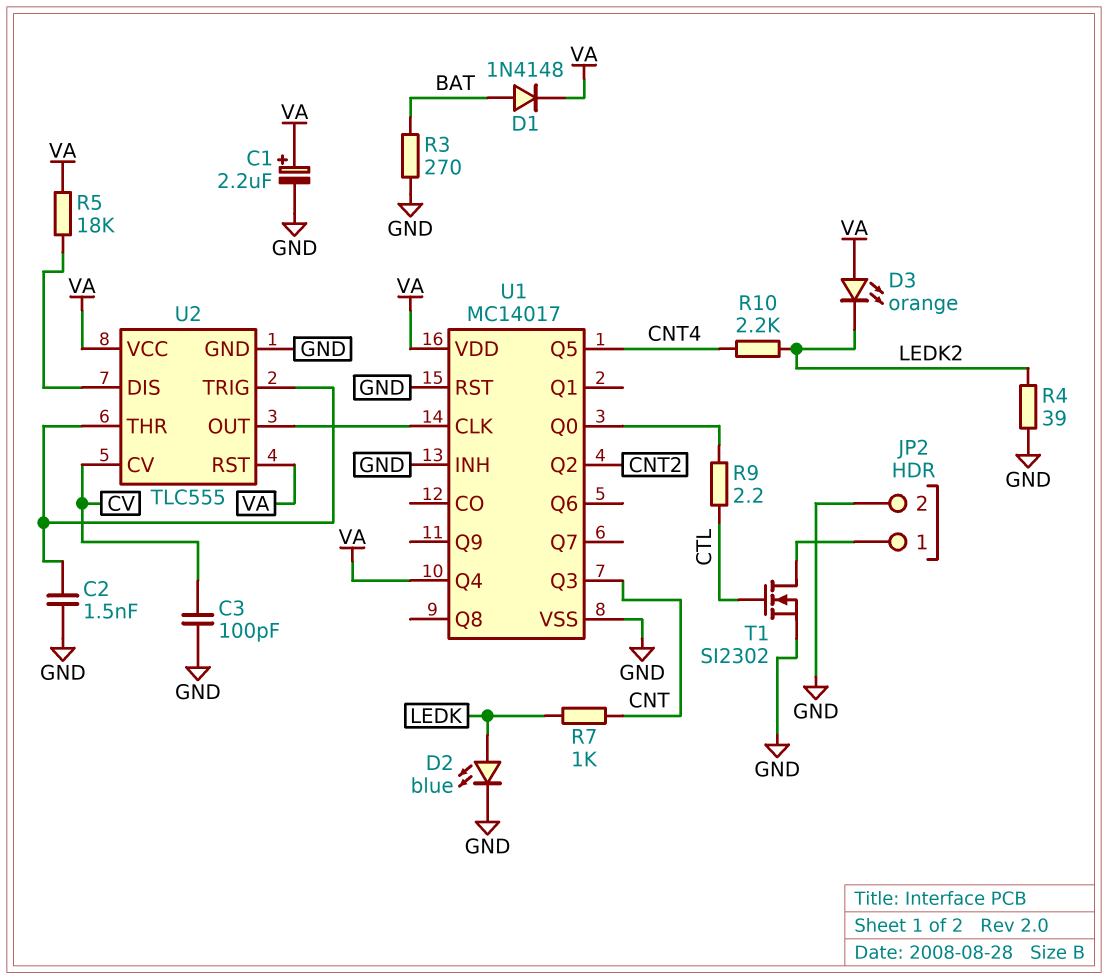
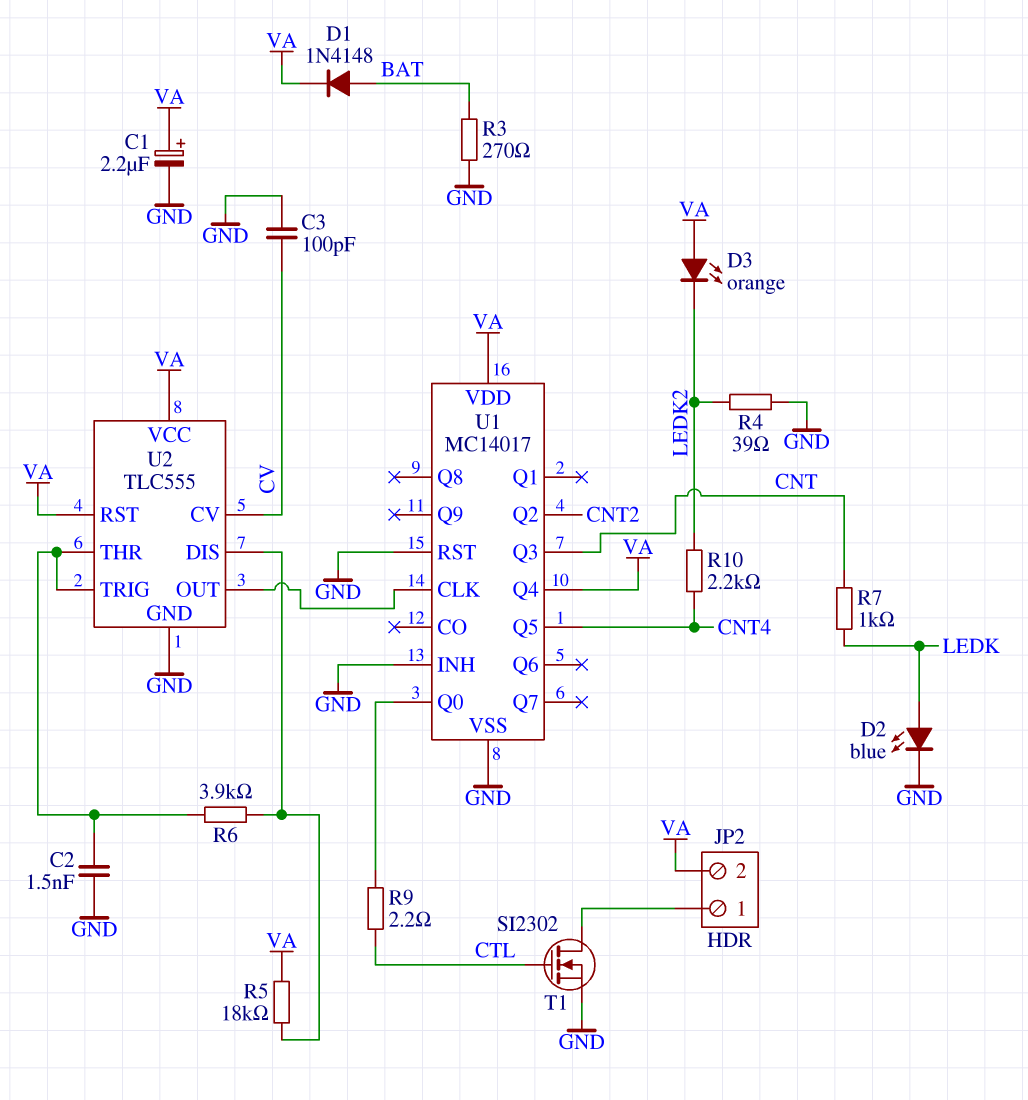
JP2 pin 2: GND -> VA
R6: none -> 3.9k (U2/DIS, U2/THR)

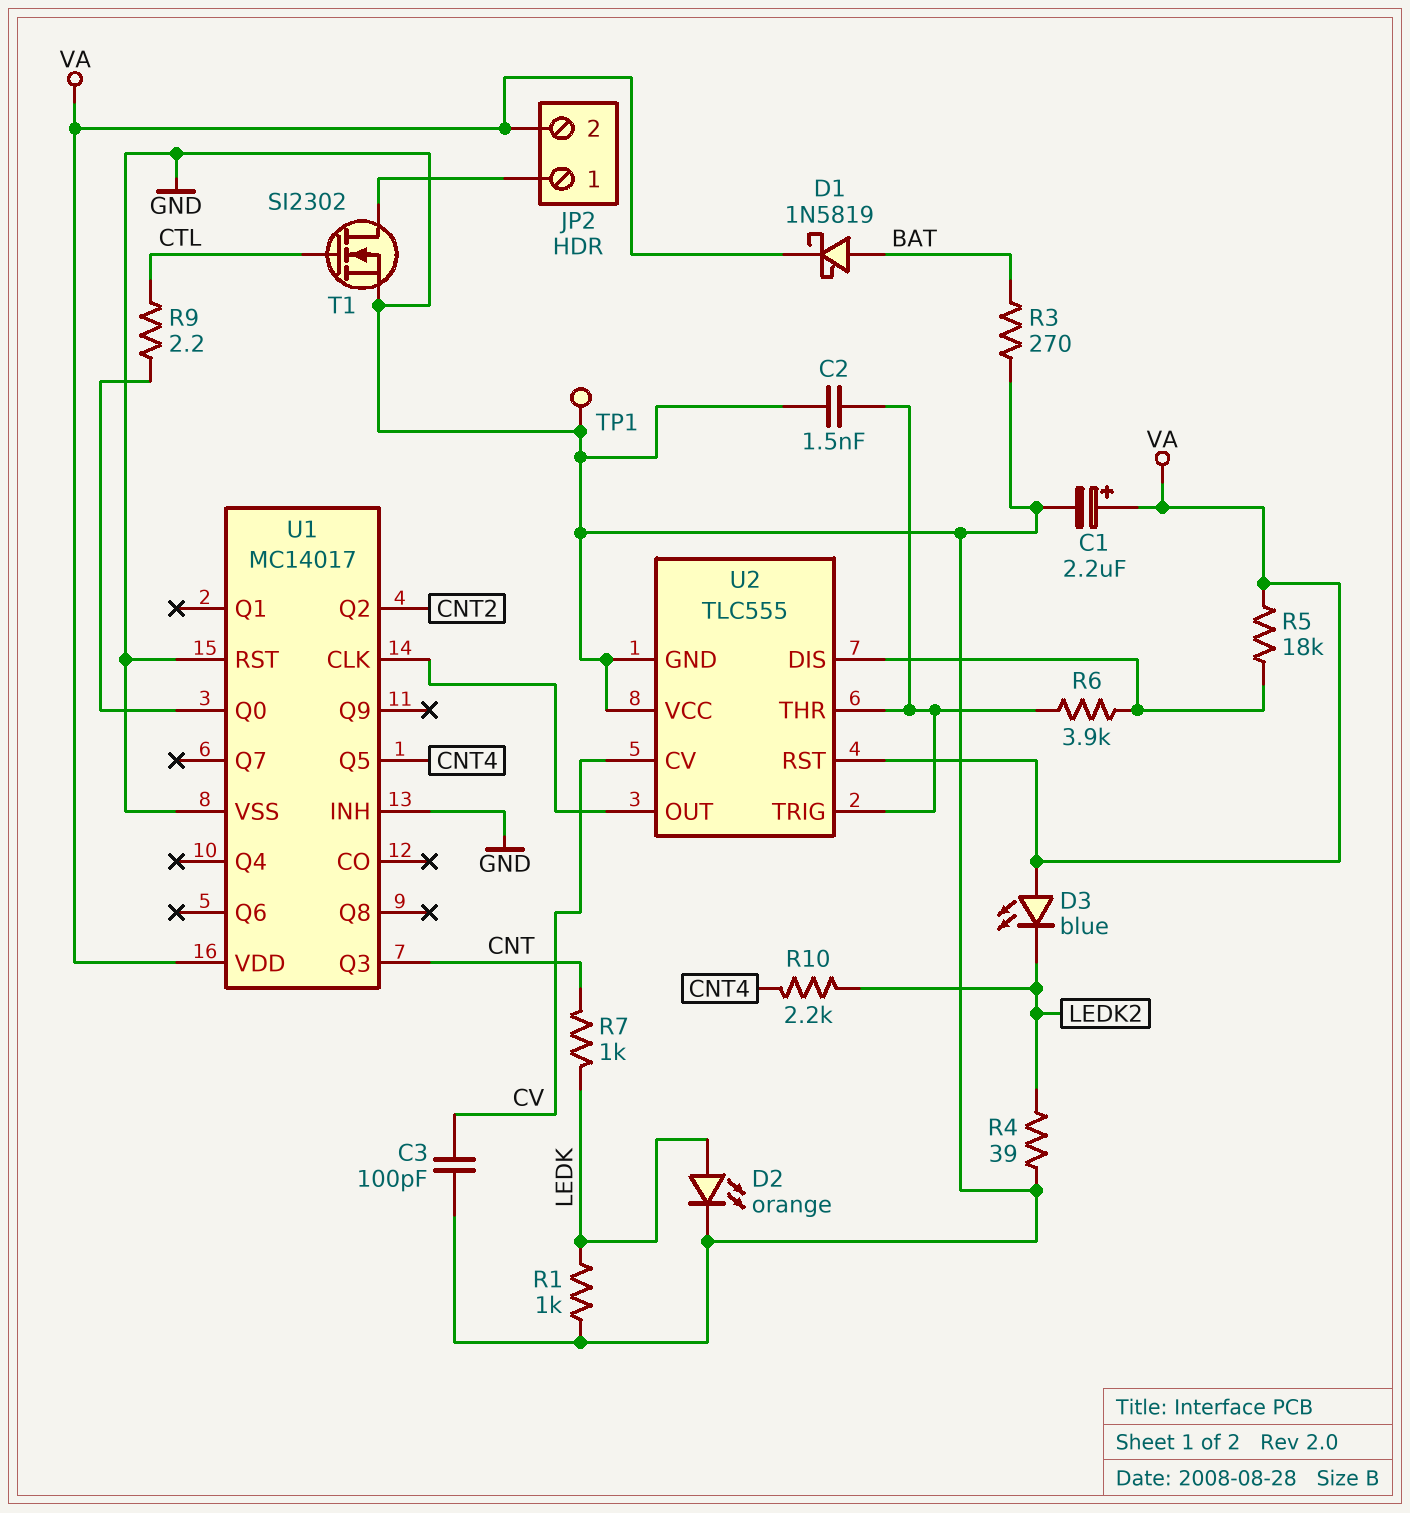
D1: diode 1N4148 (A BAT, K VA) -> schottky 1N5819 (A BAT, K VA)
D2: LED blue (A LEDK, K GND) -> LED orange (A LEDK, K GND)
D3: LED orange (A VA, K LEDK2) -> LED blue (A VA, K LEDK2)
R1: none -> 1k (GND, LEDK)
TP1: none -> test point (GND)
U1 pin Q4: VA -> none
U2 pin VCC: VA -> GND

